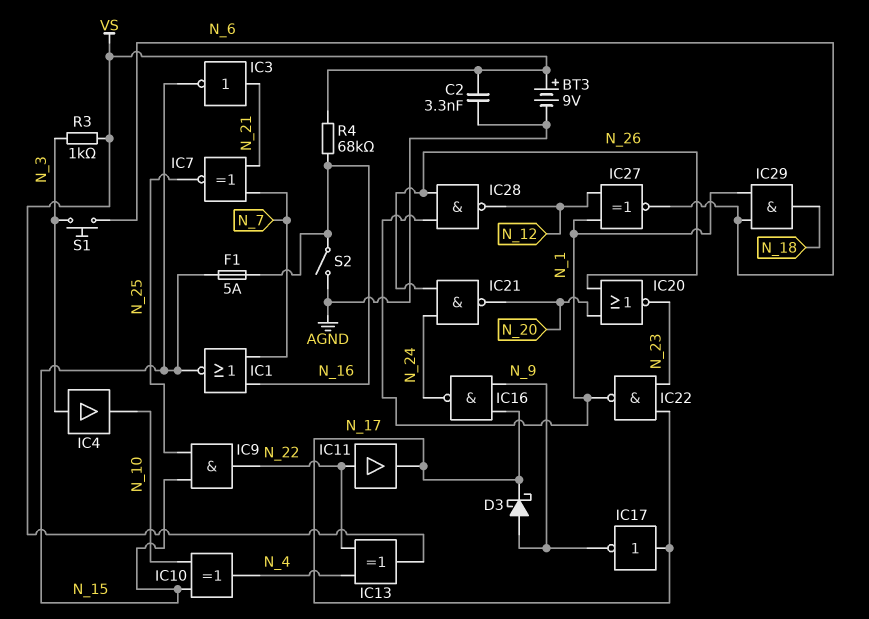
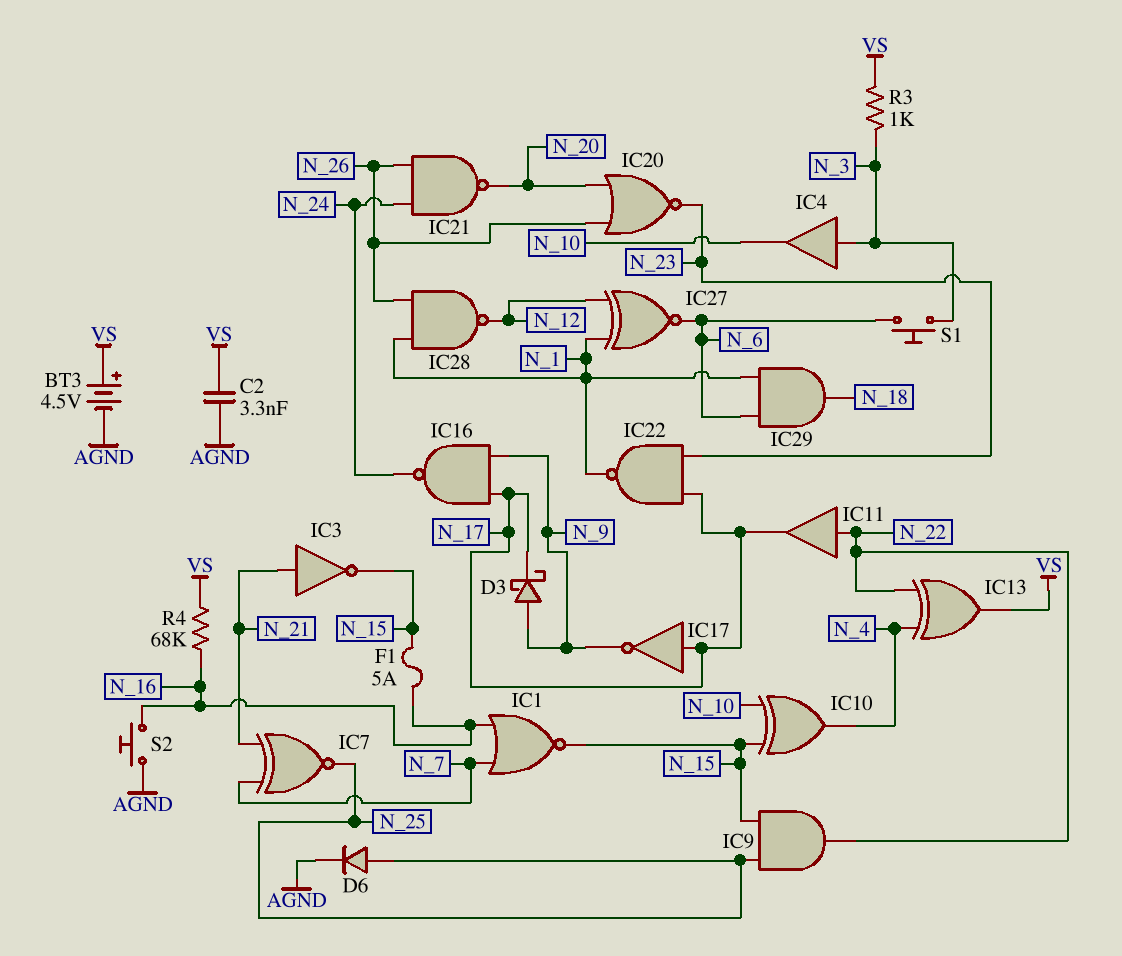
BT3: 9V (plus VS, minus AGND) -> 4.5V (plus VS, minus AGND)
D6: none -> diode (A N_25, K AGND)
S2: switch (AGND, N_16) -> button (AGND, N_16)

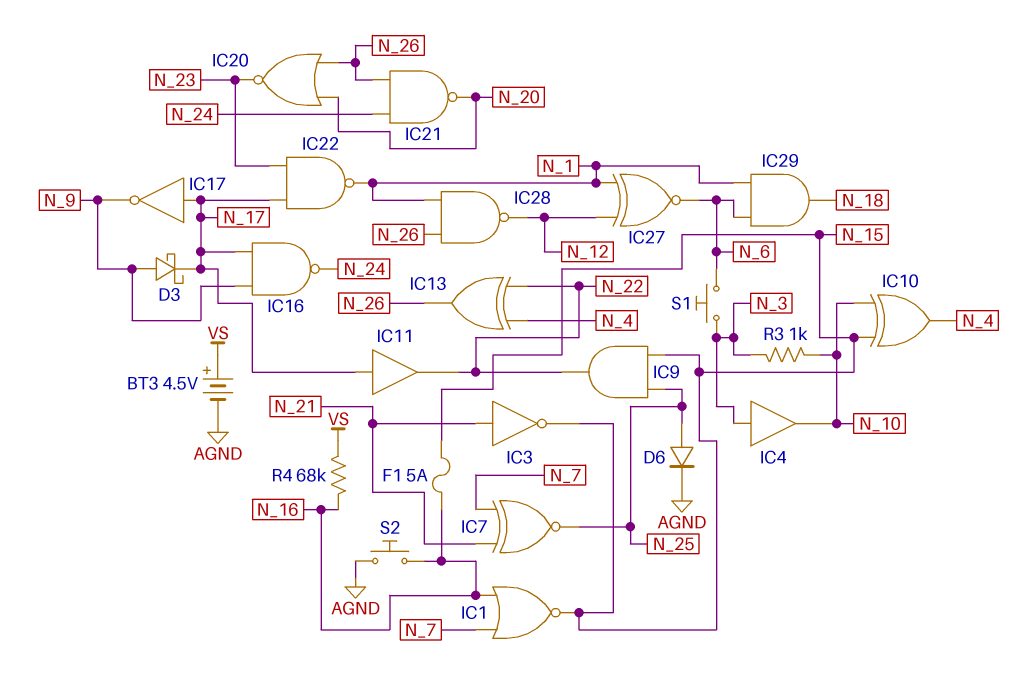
C2: 3.3nF (AGND, VS) -> none
IC11: buffer (in N_22, out N_17) -> buffer (in N_17, out N_22)
IC13: XOR (in N_4, in N_22, out VS) -> XOR (in N_4, in N_22, out N_26)
R3: 1k (N_3, VS) -> 1k (N_3, N_10)

